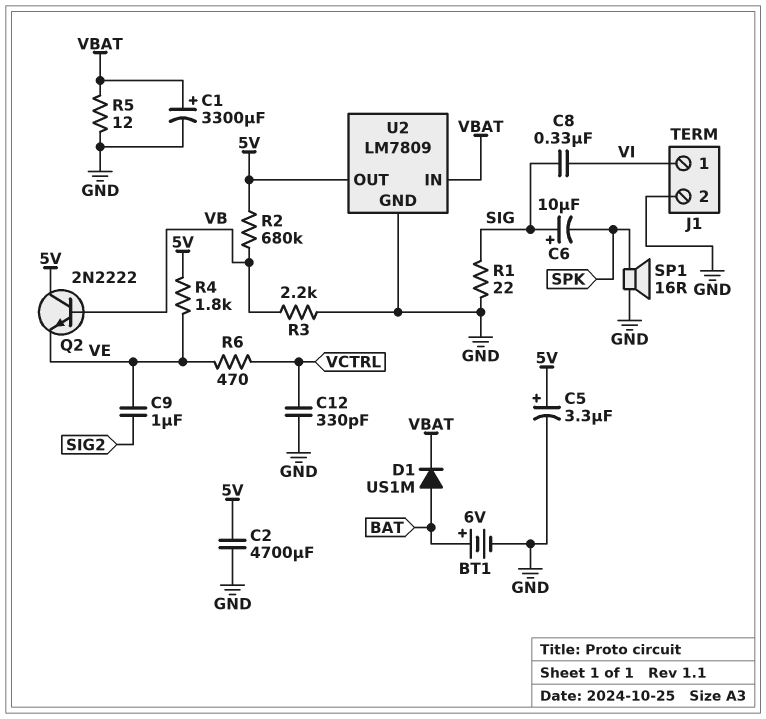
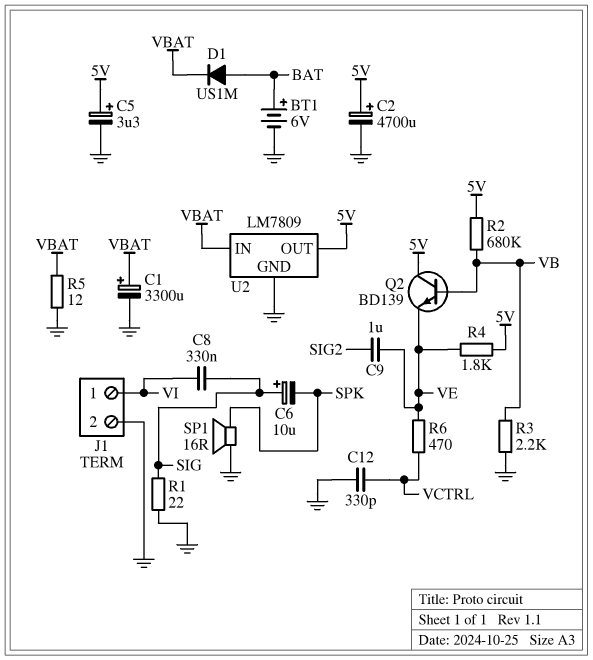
C2: 4700uF (5V, GND) -> 4700uF (plus 5V, minus GND)
Q2: NPN 2N2222 (B VB, C 5V, E VE) -> NPN BD139 (B VB, C 5V, E VE)

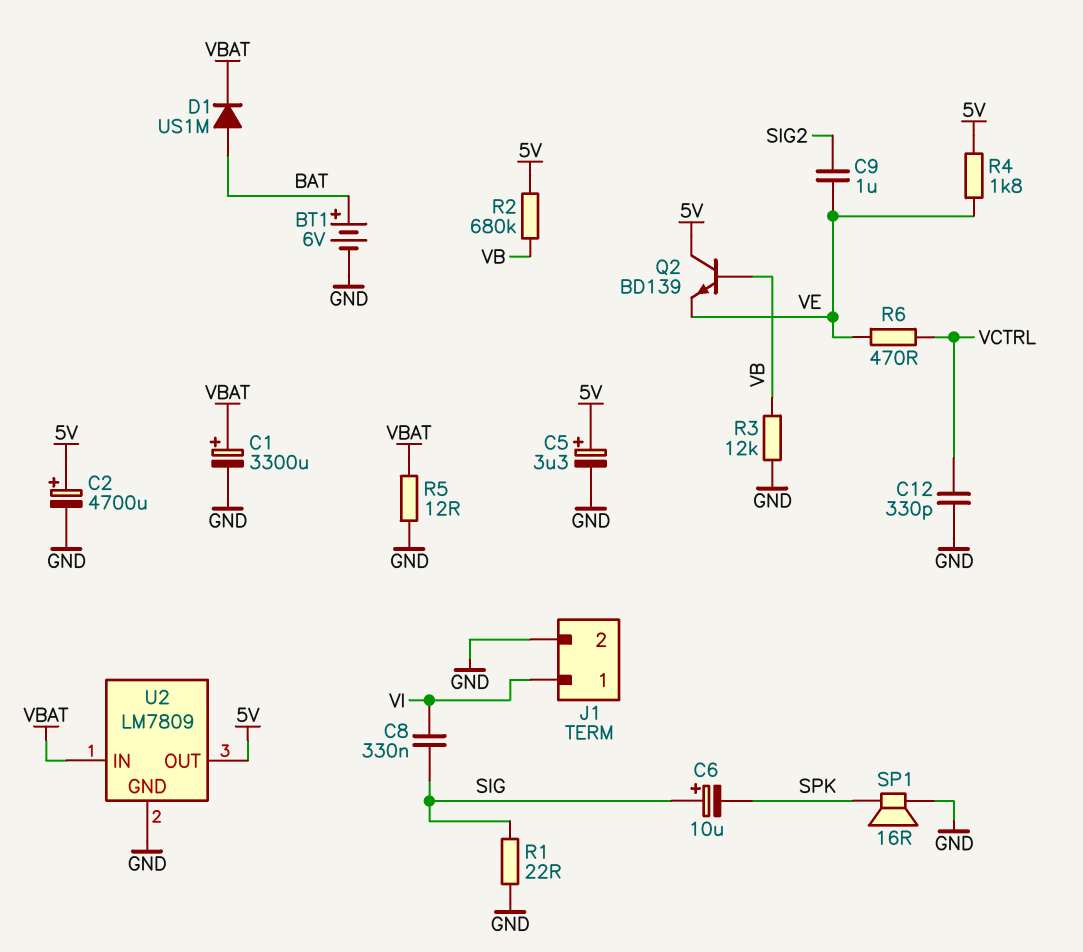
R3: 2.2k (GND, VB) -> 12k (GND, VB)

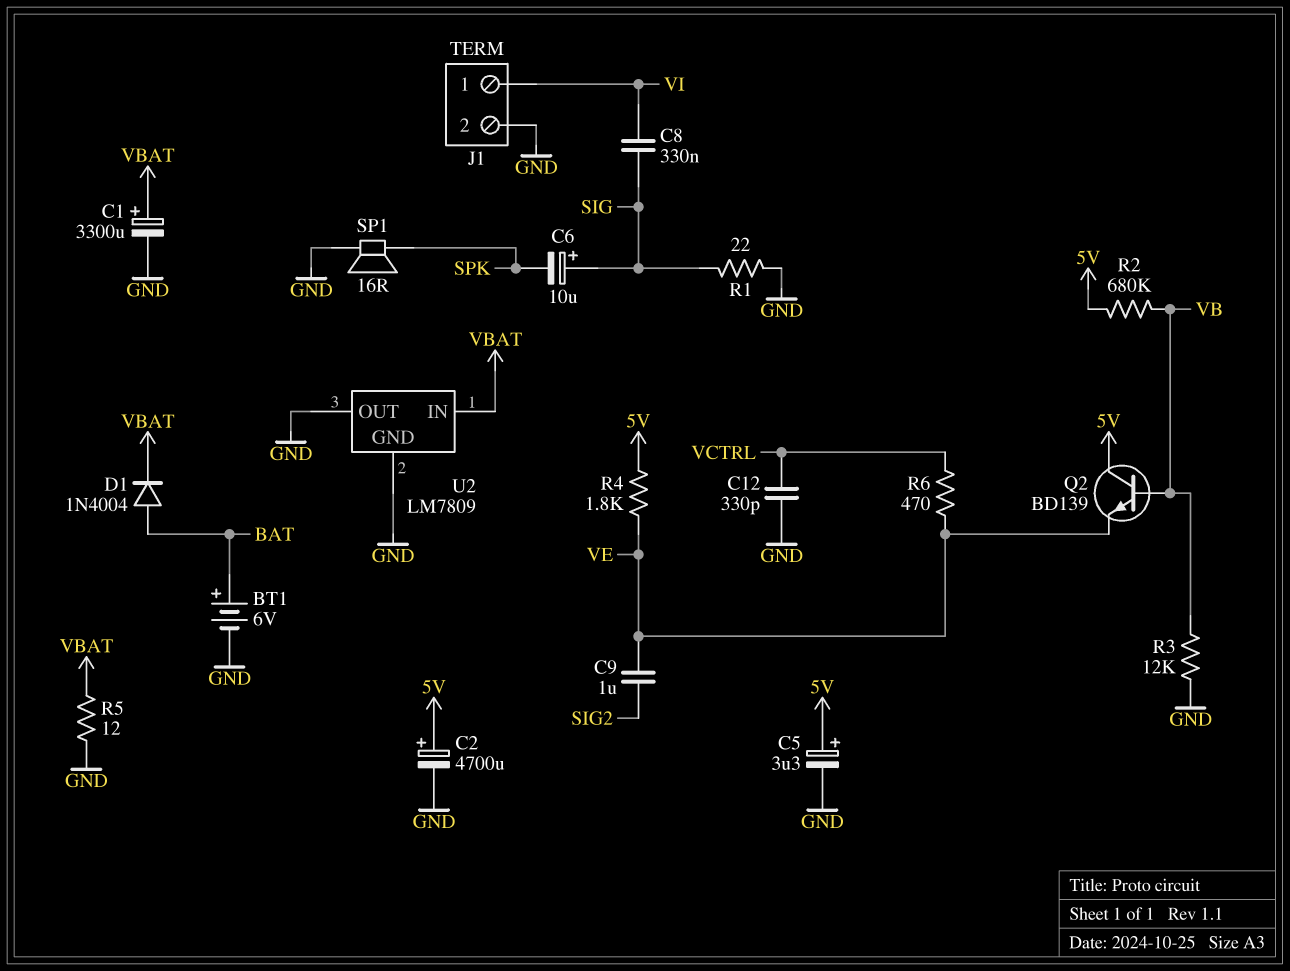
D1: diode US1M (A BAT, K VBAT) -> diode 1N4004 (A BAT, K VBAT)
U2 pin OUT: 5V -> GND

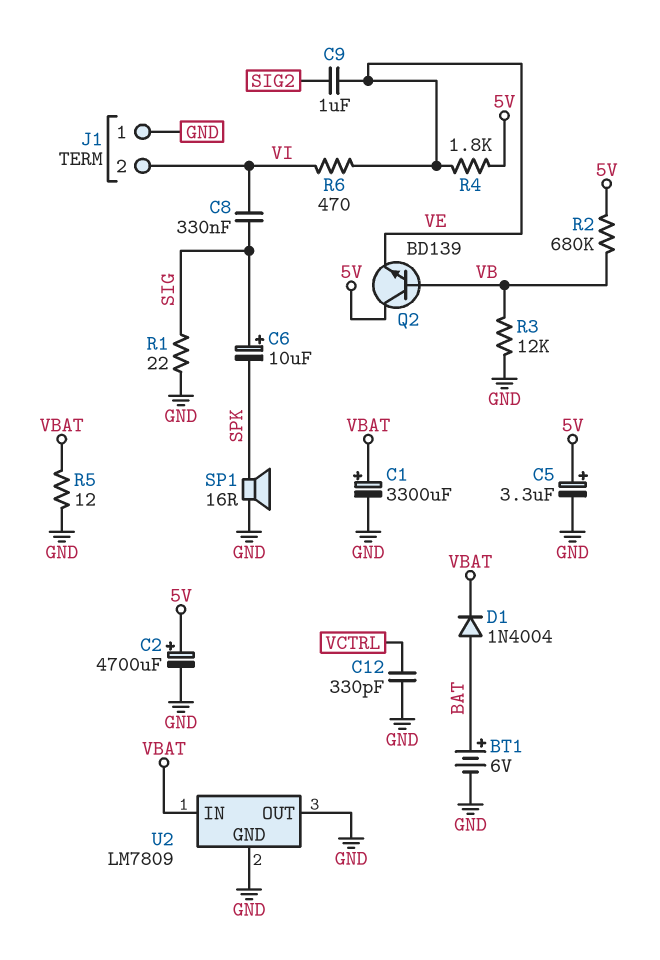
J1 pin 1: VI -> GND
J1 pin 2: GND -> VI
R6: 470 (VCTRL, VE) -> 470 (VE, VI)

